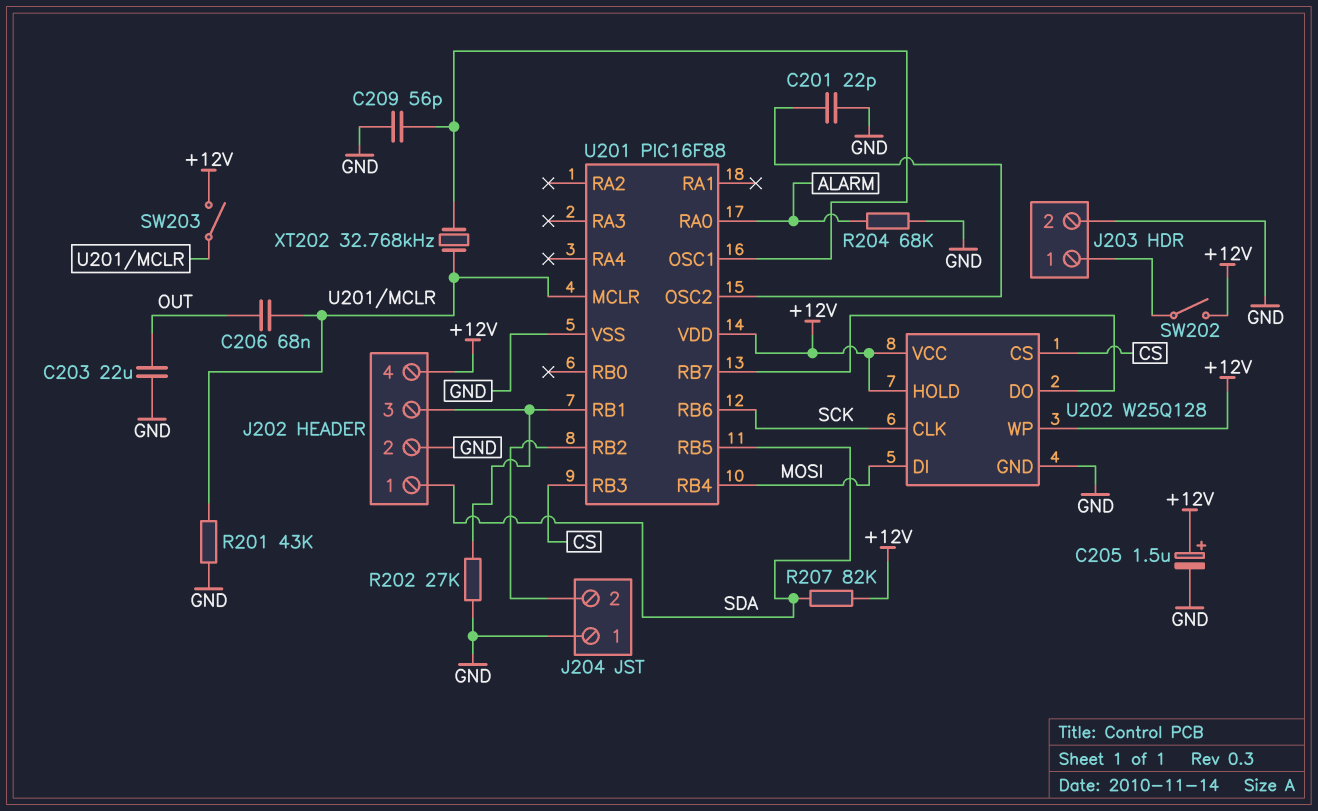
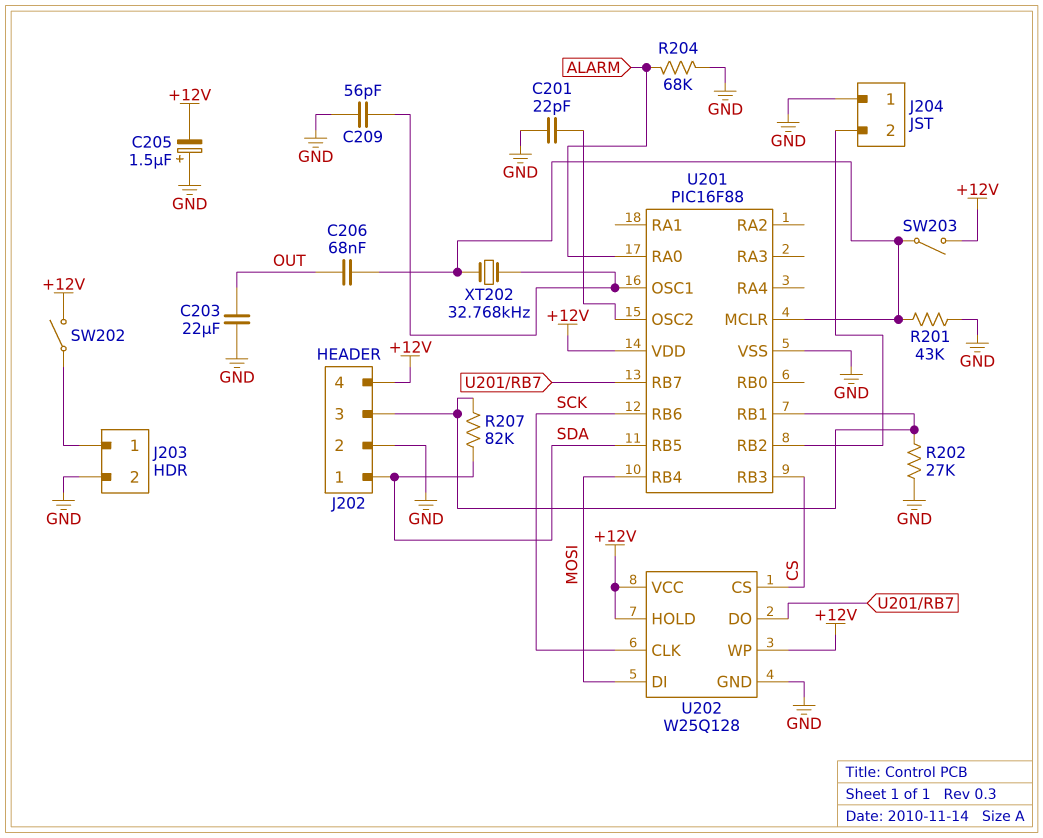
C205: 1.5uF (plus +12V, minus GND) -> 1.5uF (plus GND, minus +12V)
R207: 82k (+12V, SDA) -> 82k (J202/3, SDA)

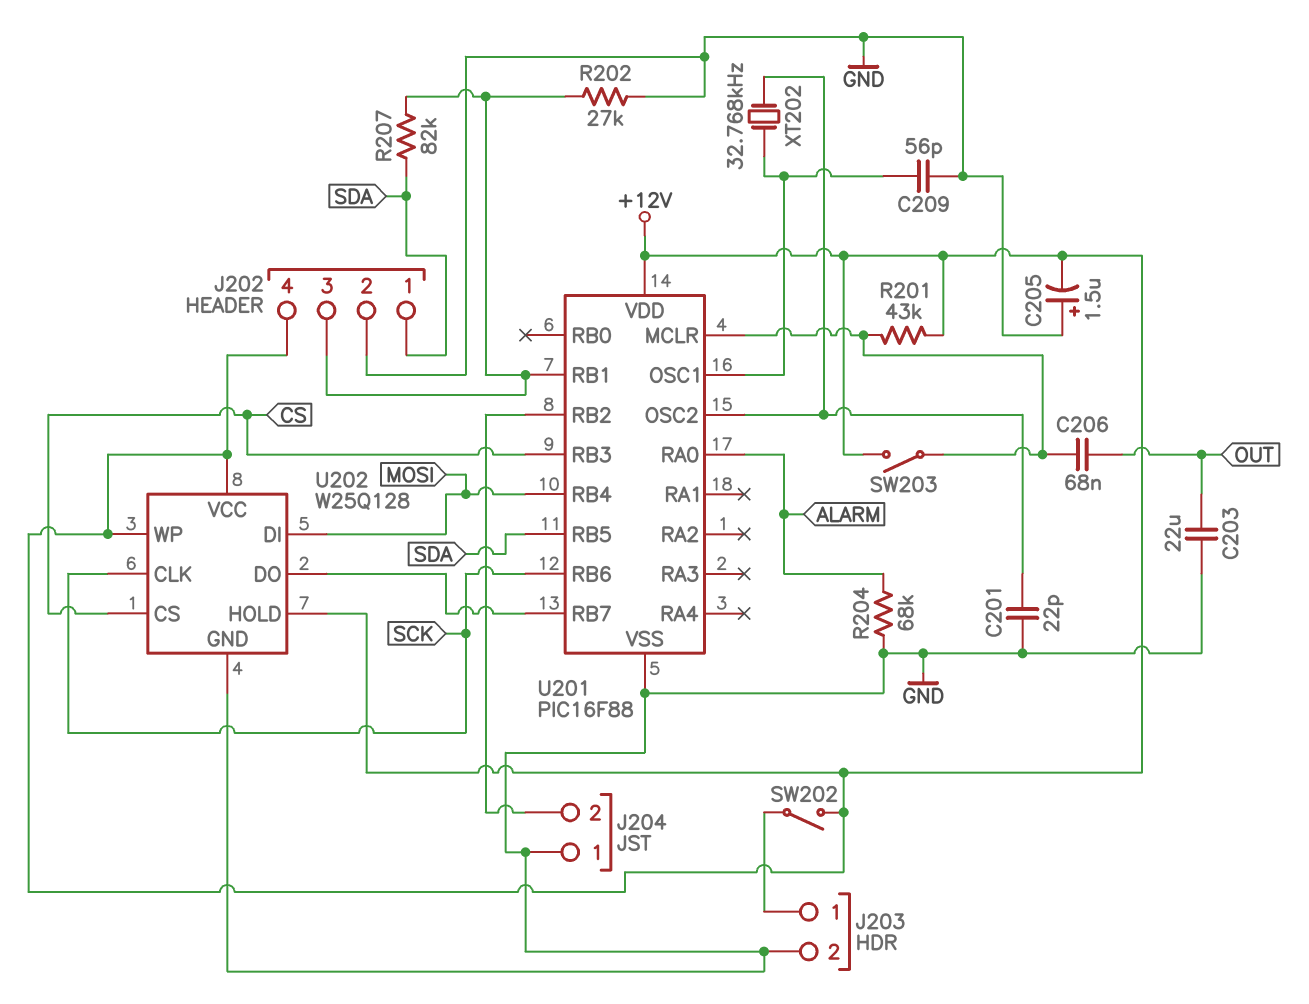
R201: 43k (GND, U201/MCLR) -> 43k (+12V, U201/MCLR)
XT202: 32.768kHz (U201/MCLR, U201/OSC1) -> 32.768kHz (U201/OSC1, U201/OSC2)

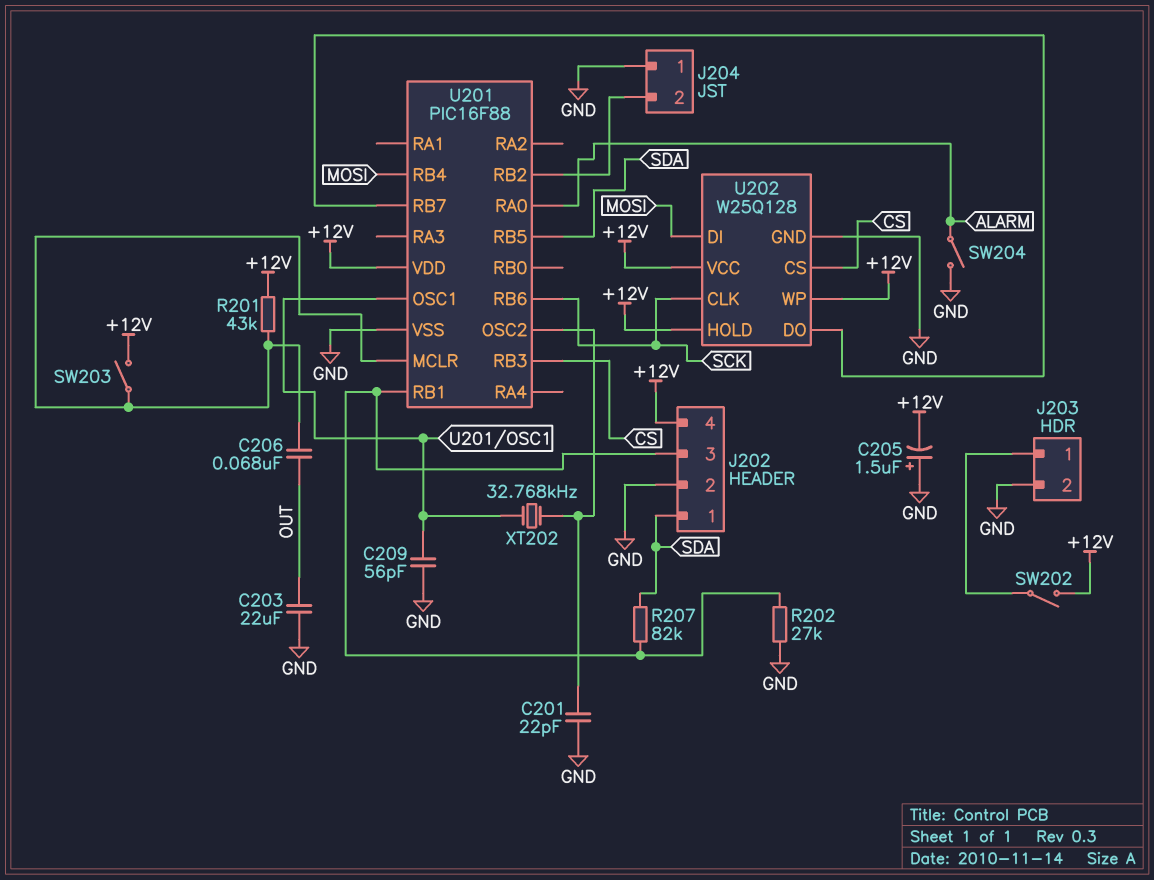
R204: 68k (ALARM, GND) -> none
SW204: none -> switch (ALARM, GND)

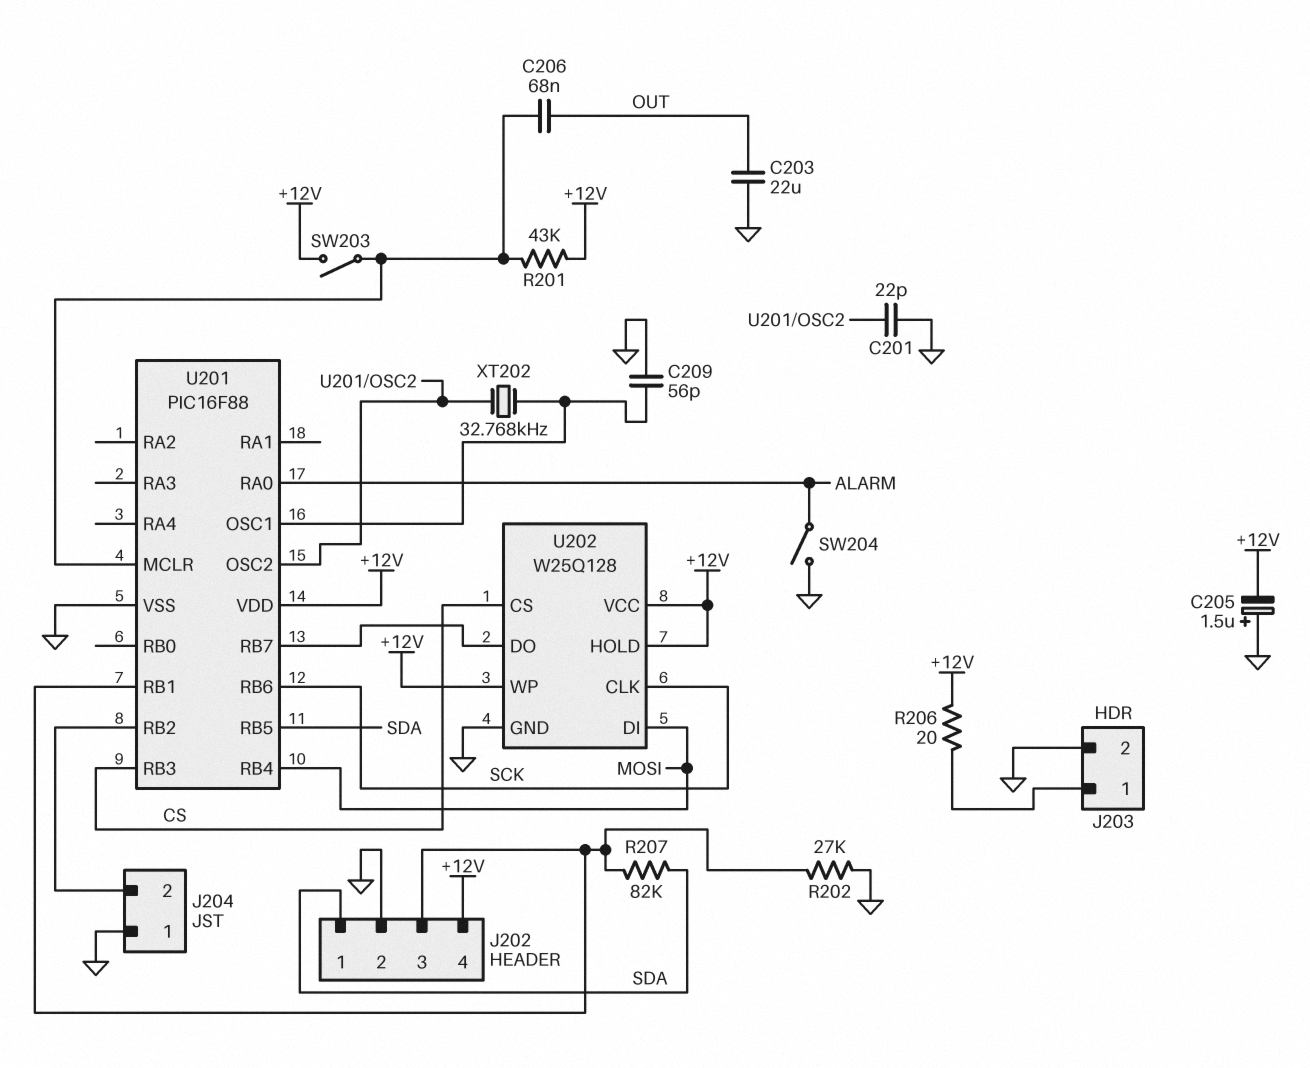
R206: none -> 20 (+12V, J203/1)
SW202: switch (+12V, J203/1) -> none

